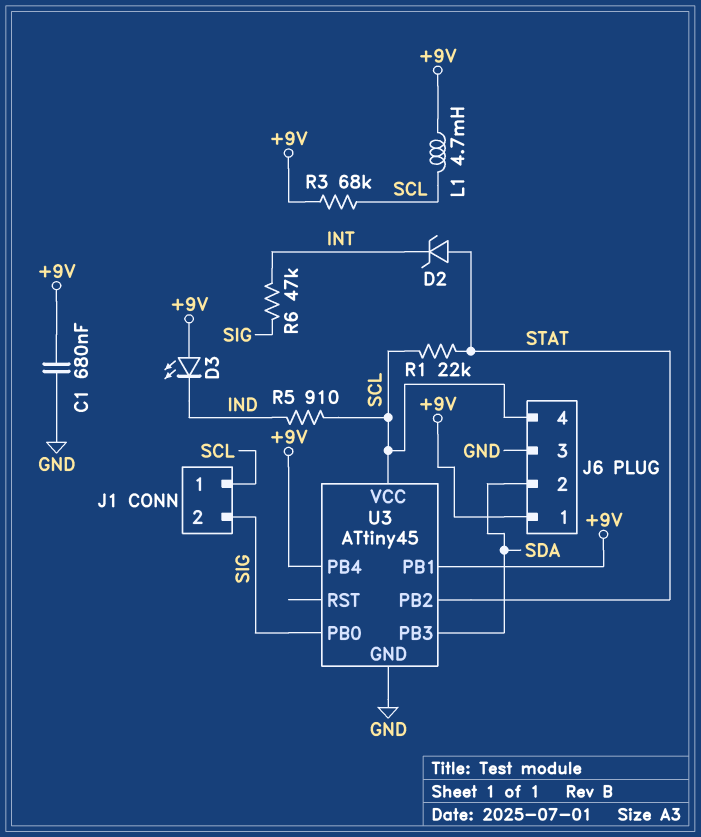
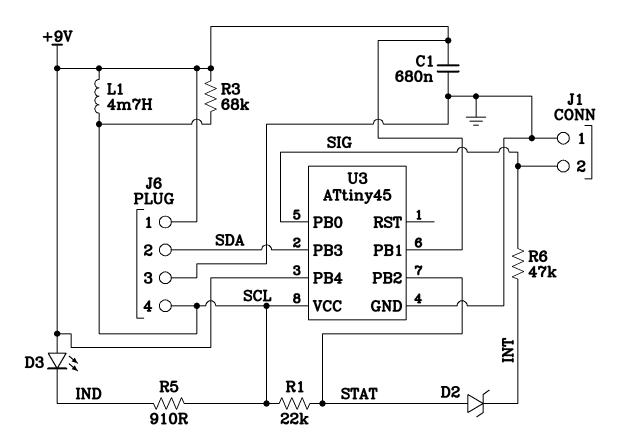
J1 pin 1: SCL -> GND

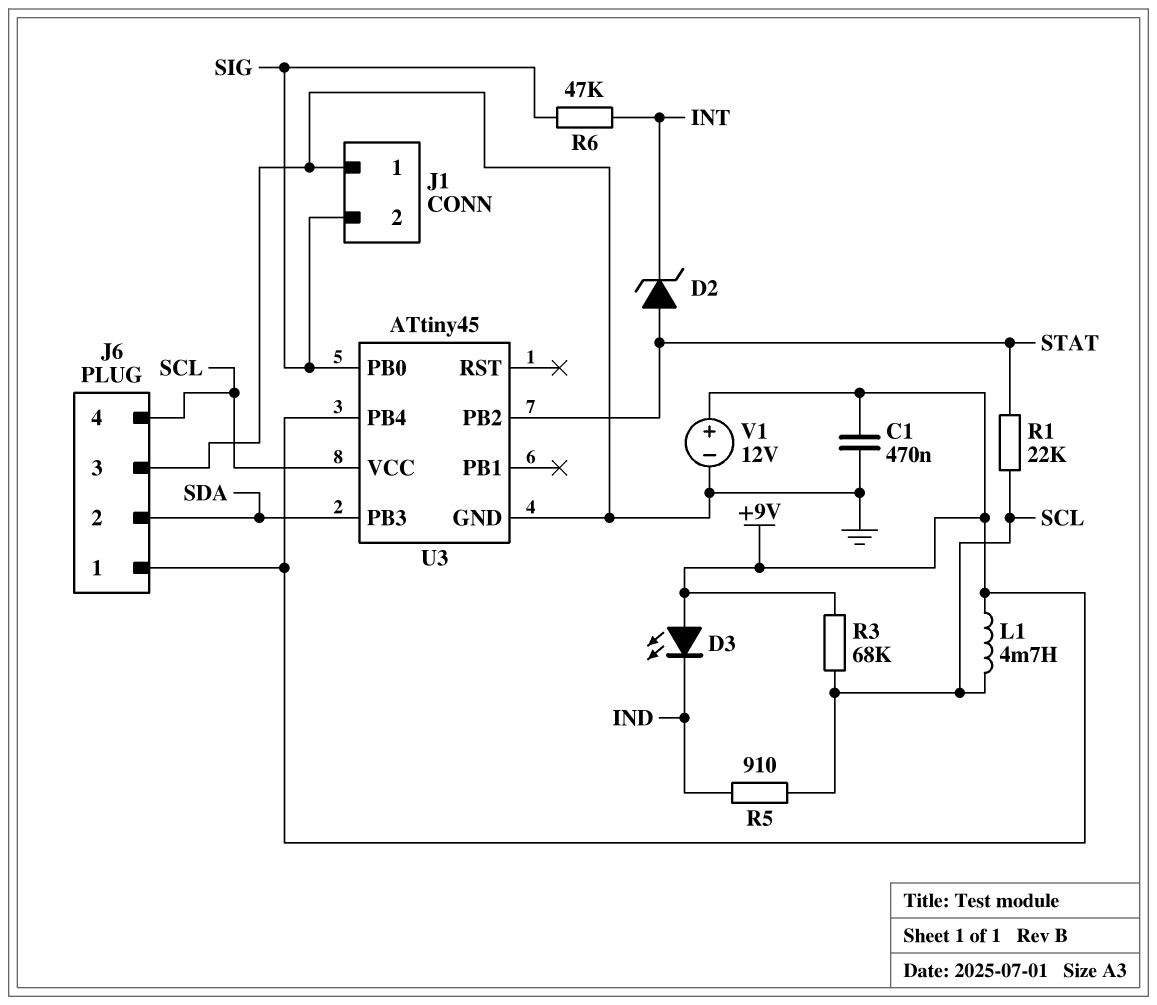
C1: 680nF (+9V, GND) -> 470nF (+9V, GND)
U3 pin PB1: +9V -> none
V1: none -> 12V (plus +9V, minus GND)

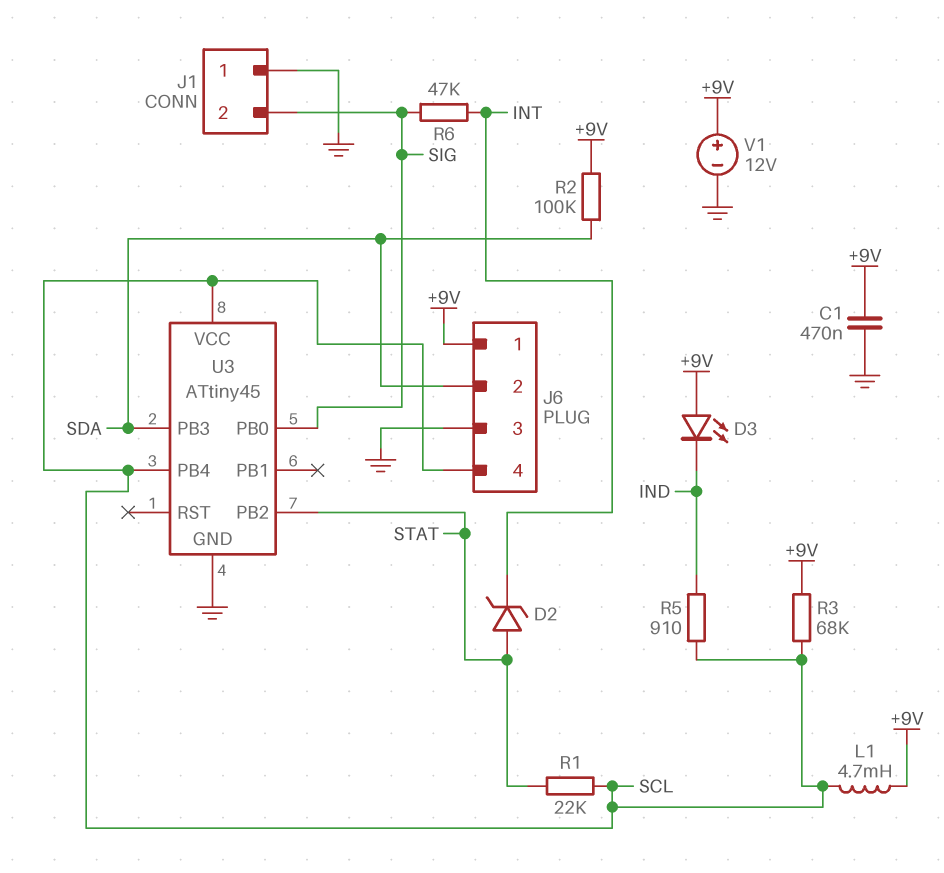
R2: none -> 100k (+9V, SDA)
U3 pin PB4: +9V -> SCL

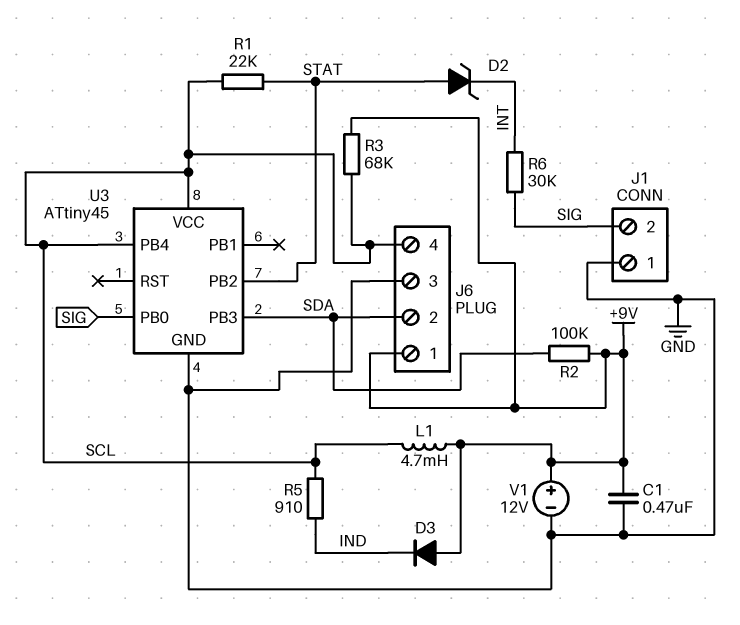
D3: LED (A +9V, K IND) -> diode (A +9V, K IND)
R6: 47k (INT, SIG) -> 30k (INT, SIG)

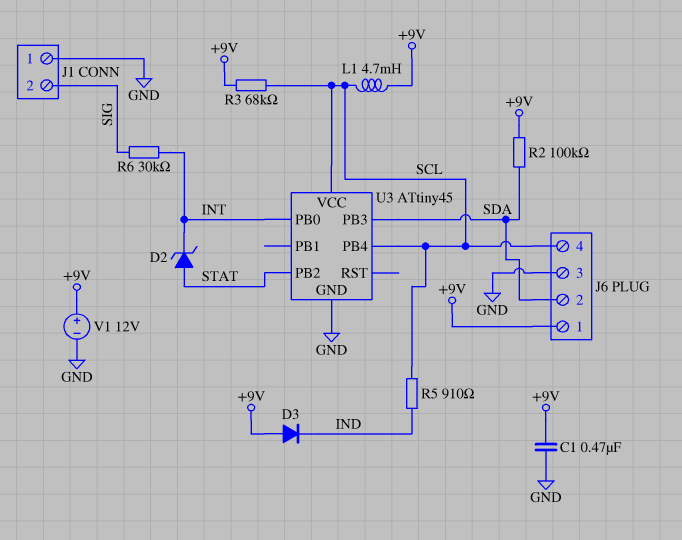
R1: 22k (SCL, STAT) -> none
U3 pin PB0: SIG -> INT

